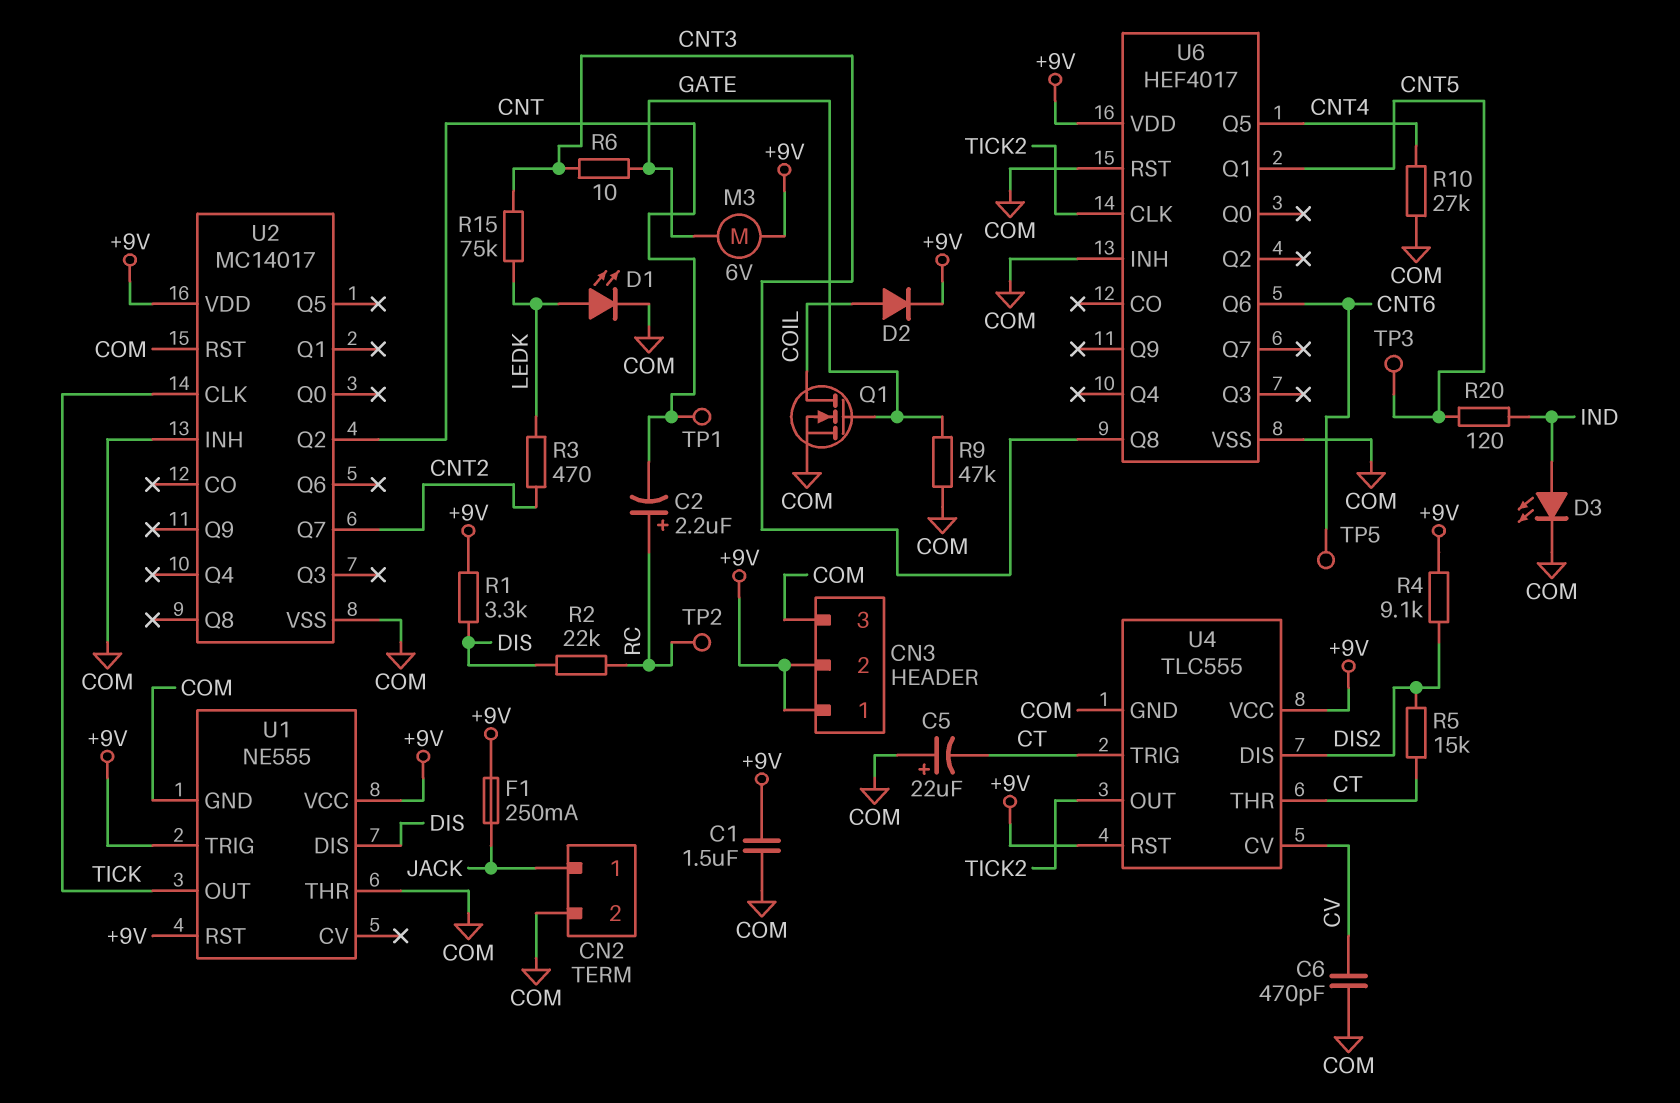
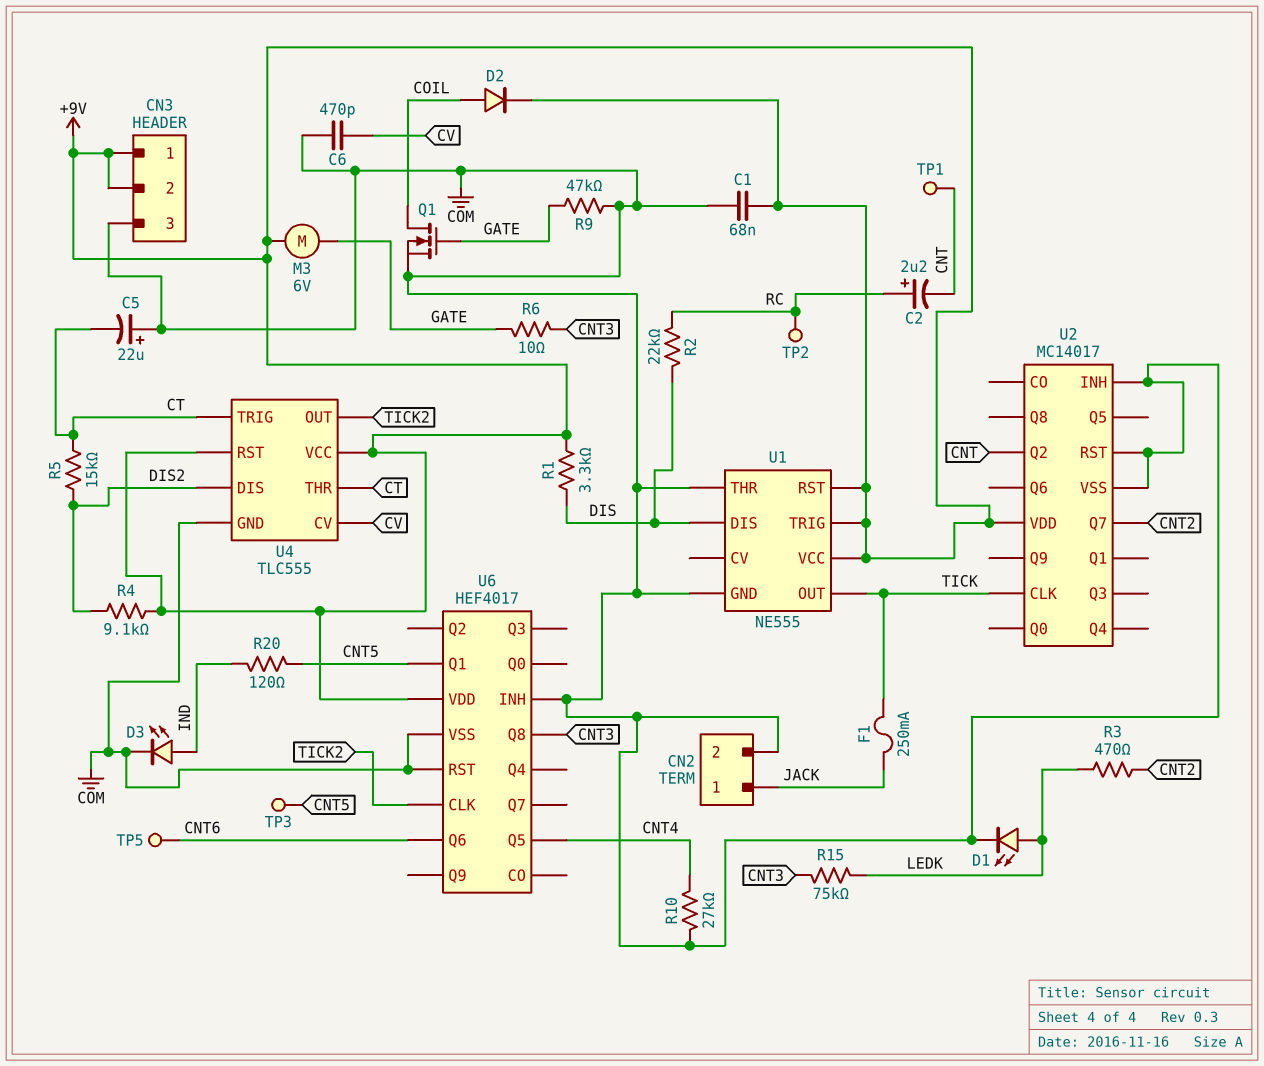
C1: 1.5uF (+9V, COM) -> 68nF (+9V, COM)
F1: 250mA (+9V, JACK) -> 250mA (JACK, TICK)

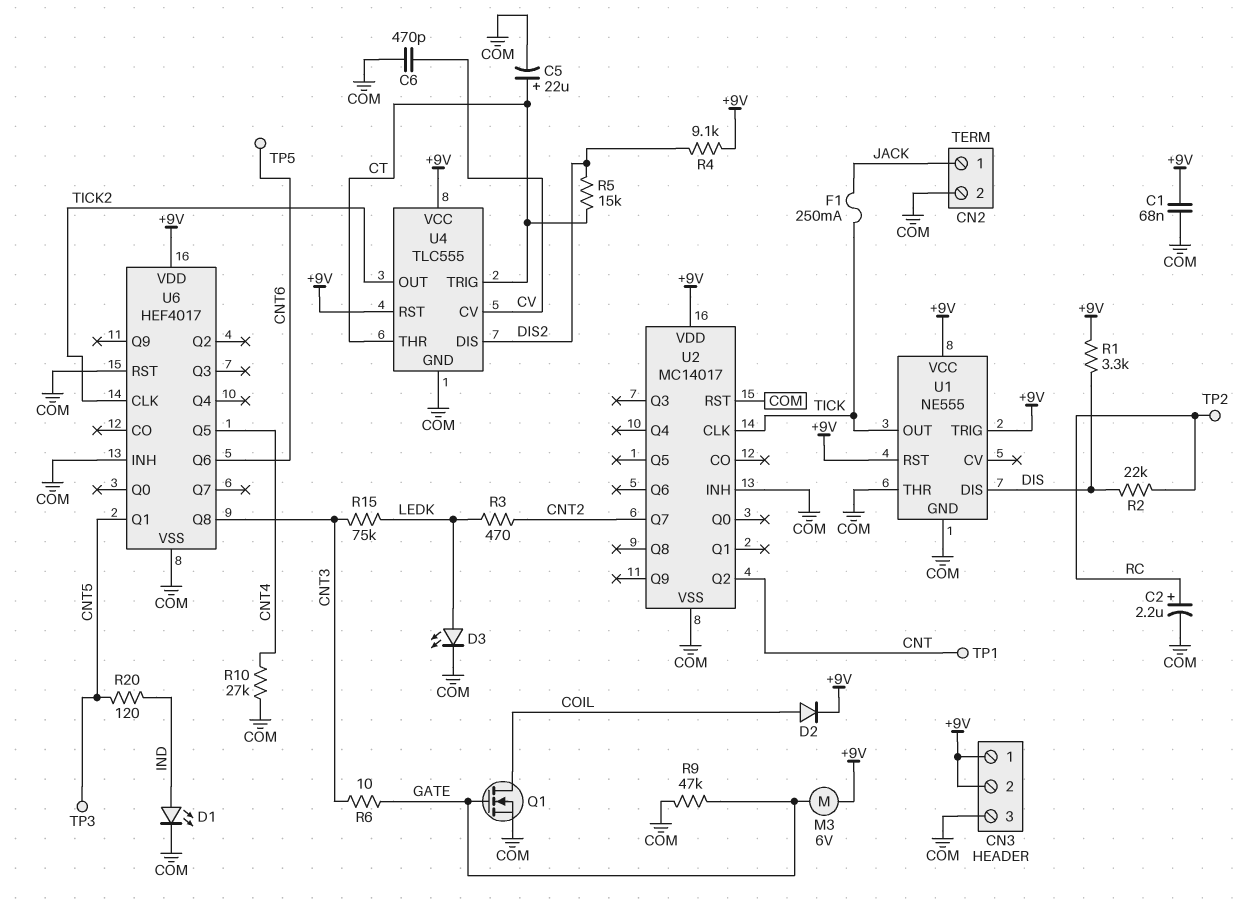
C2: 2.2uF (plus RC, minus CNT) -> 2.2uF (plus RC, minus COM)
C5: 22uF (plus COM, minus CT) -> 22uF (plus CT, minus COM)
D1: LED (A LEDK, K COM) -> LED (A IND, K COM)
D3: LED (A IND, K COM) -> LED (A LEDK, K COM)

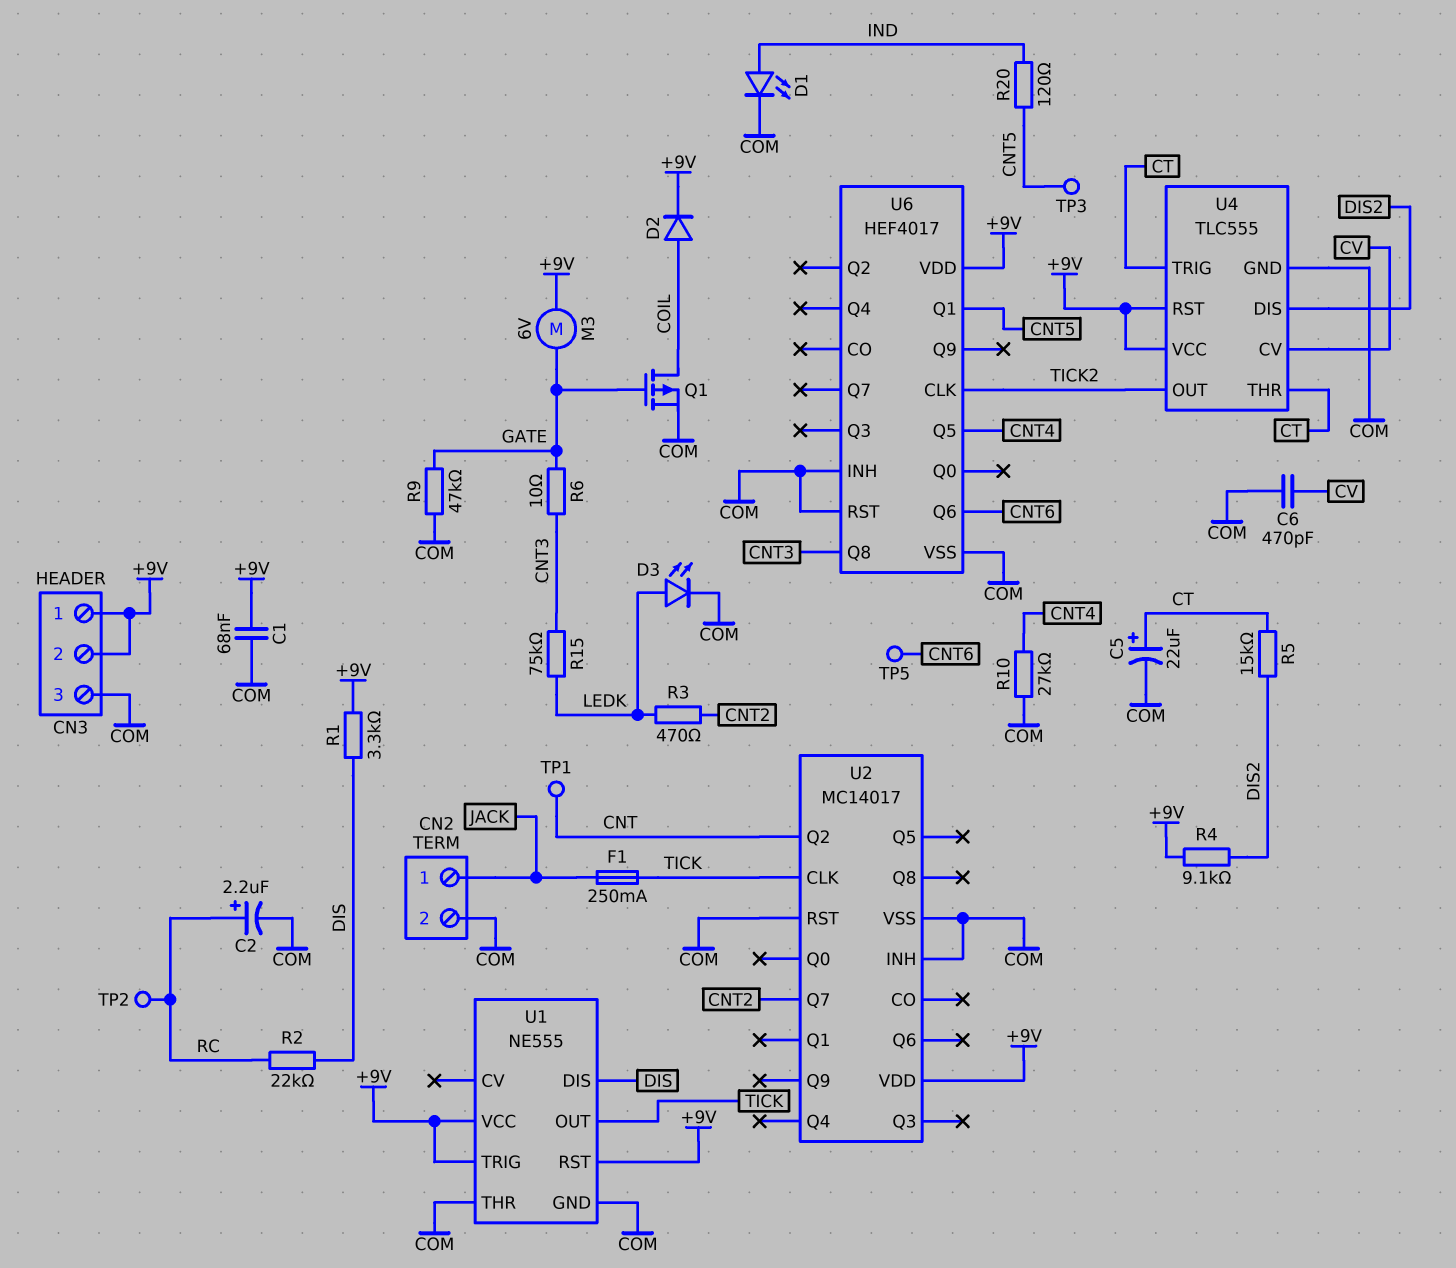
Q1: NMOS (G GATE, D COIL, S COM) -> PMOS (G GATE, D COIL, S COM)

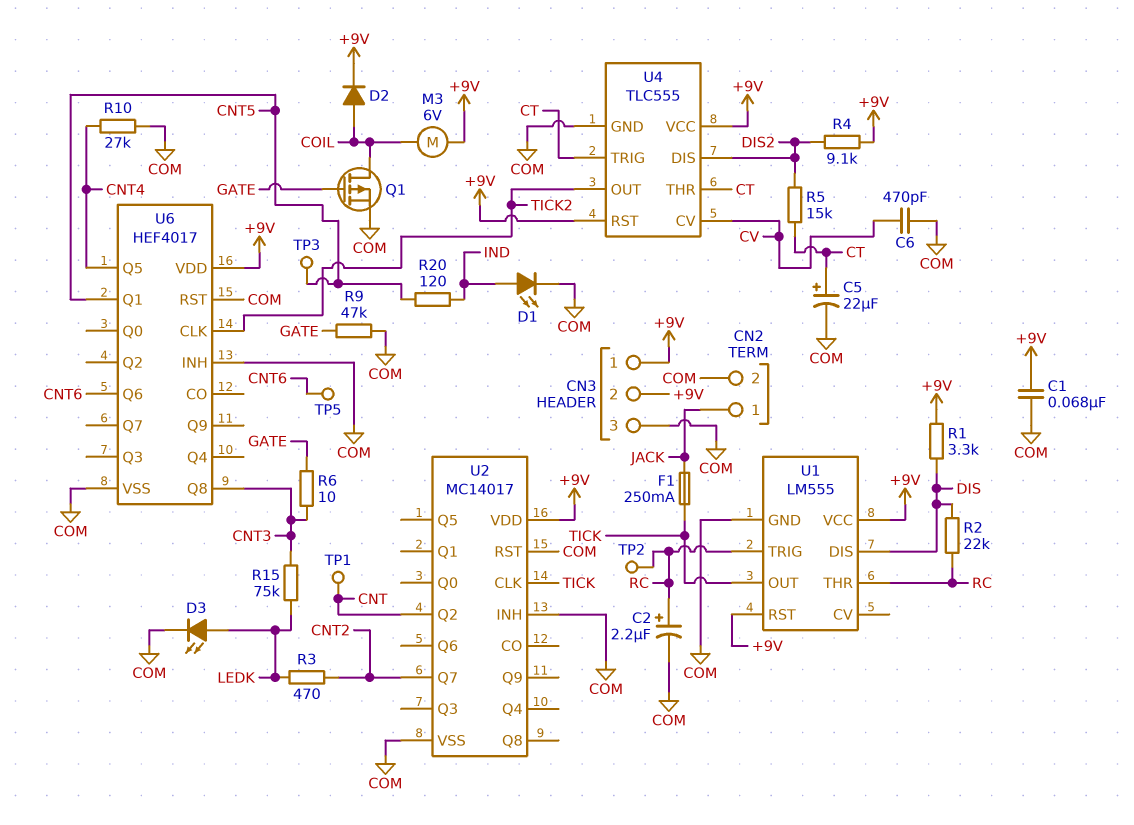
M3: motor 6V (+9V, GATE) -> motor 6V (+9V, COIL)
U1: NE555 -> LM555
U1 pin THR: COM -> RC
U1 pin TRIG: +9V -> RC

